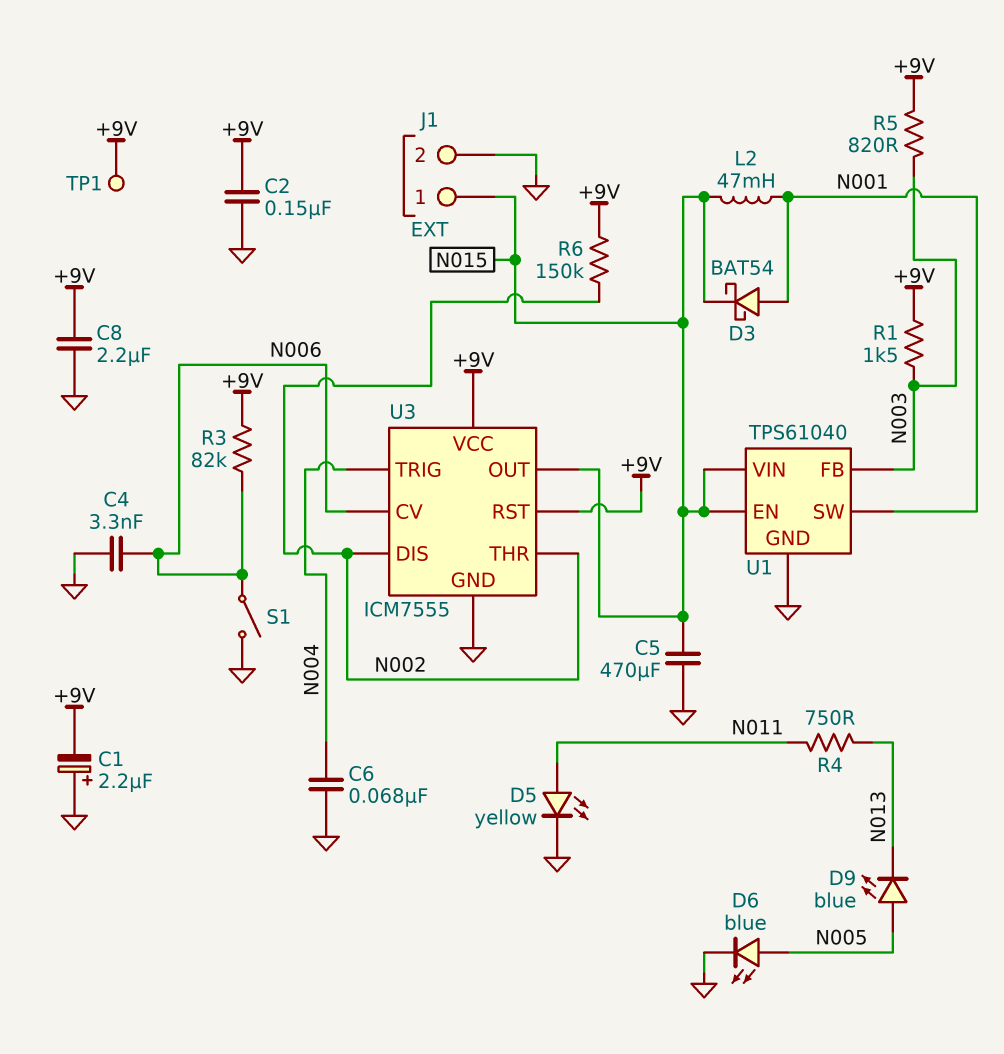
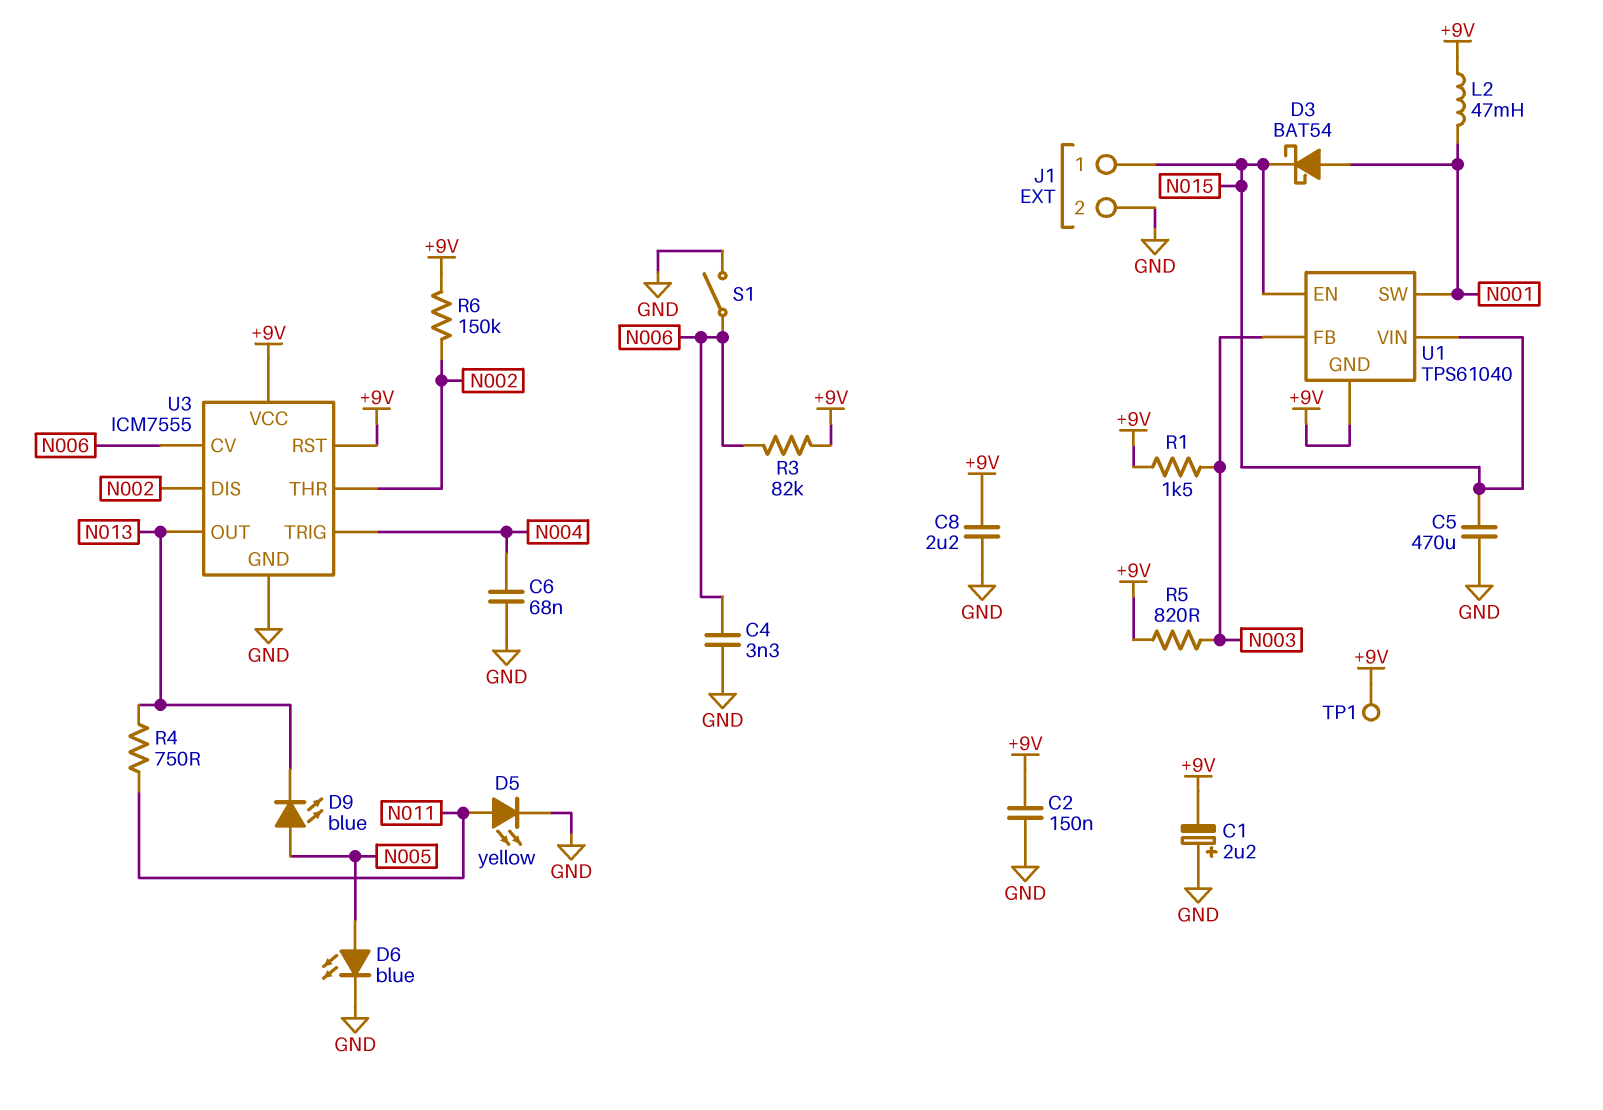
L2: 47mH (N001, N015) -> 47mH (+9V, N001)
U1 pin GND: GND -> +9V
U3 pin OUT: N015 -> N013

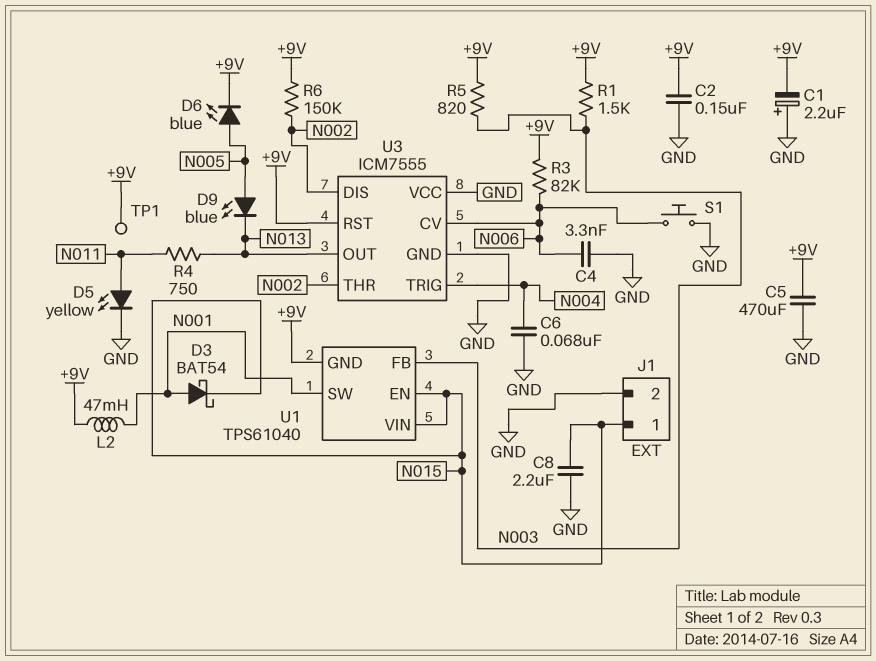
C5: 470uF (GND, N015) -> 470uF (+9V, GND)
C8: 2.2uF (+9V, GND) -> 2.2uF (GND, N015)
D6: LED blue (A N005, K GND) -> LED blue (A N005, K +9V)
S1: switch (GND, N006) -> button (GND, N006)
U3 pin VCC: +9V -> GND

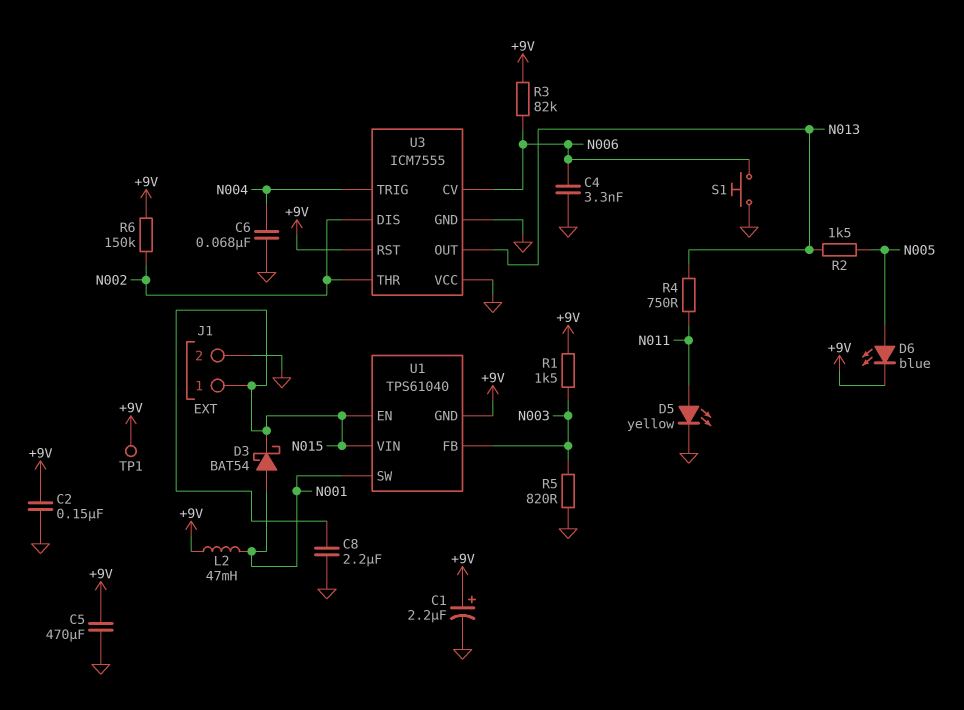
C1: 2.2uF (plus GND, minus +9V) -> 2.2uF (plus +9V, minus GND)
D9: LED blue (A N005, K N013) -> none
R2: none -> 1.5k (N005, N013)
R5: 820 (+9V, N003) -> 820 (GND, N003)

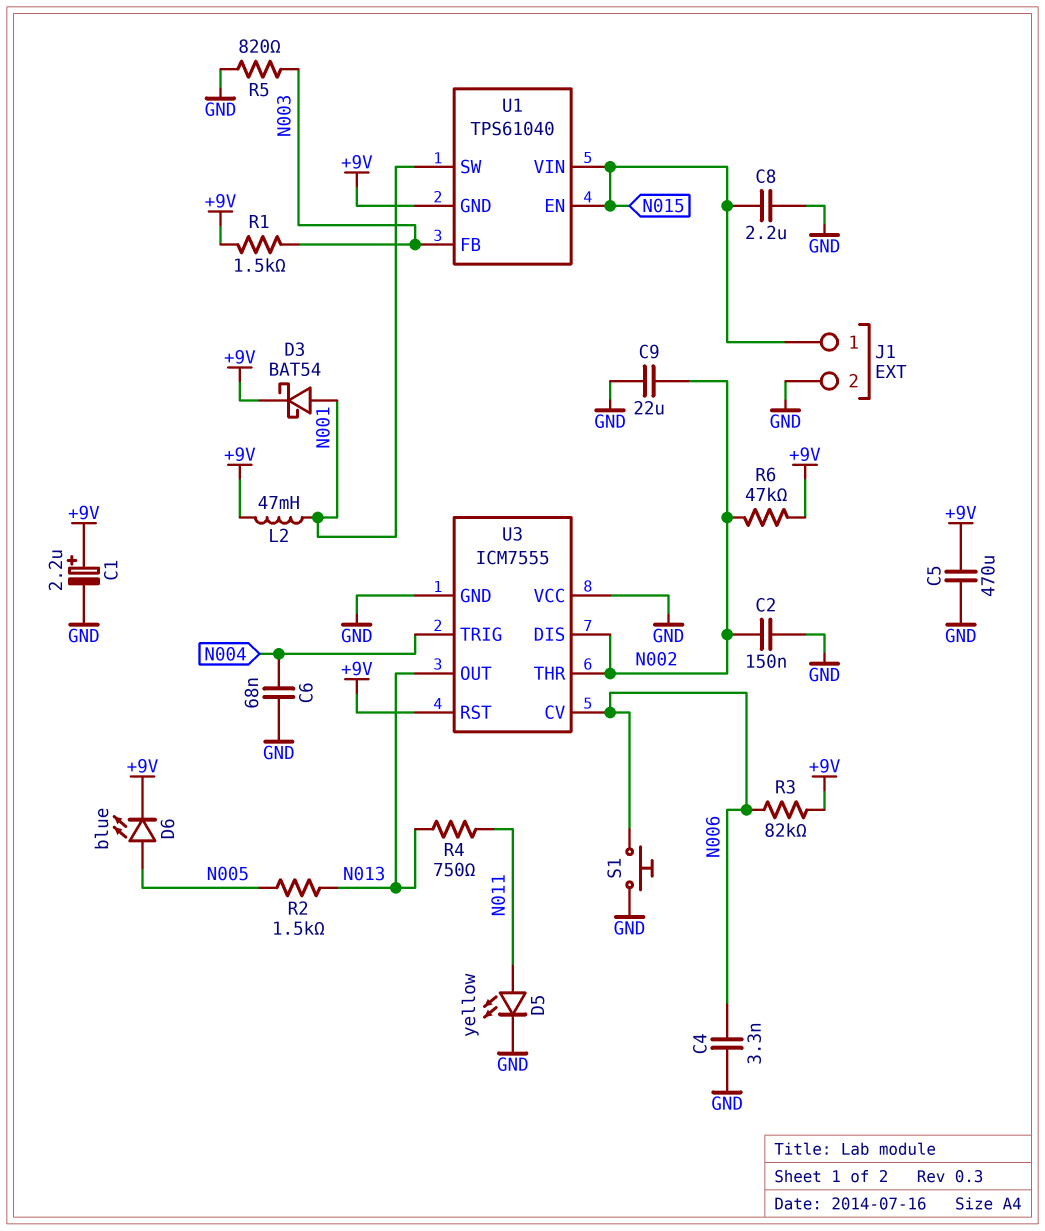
C2: 150nF (+9V, GND) -> 150nF (GND, N002)
C9: none -> 22uF (GND, N002)
D3: schottky BAT54 (A N001, K N015) -> schottky BAT54 (A N001, K +9V)
R6: 150k (+9V, N002) -> 47k (+9V, N002)
TP1: test point (+9V) -> none

